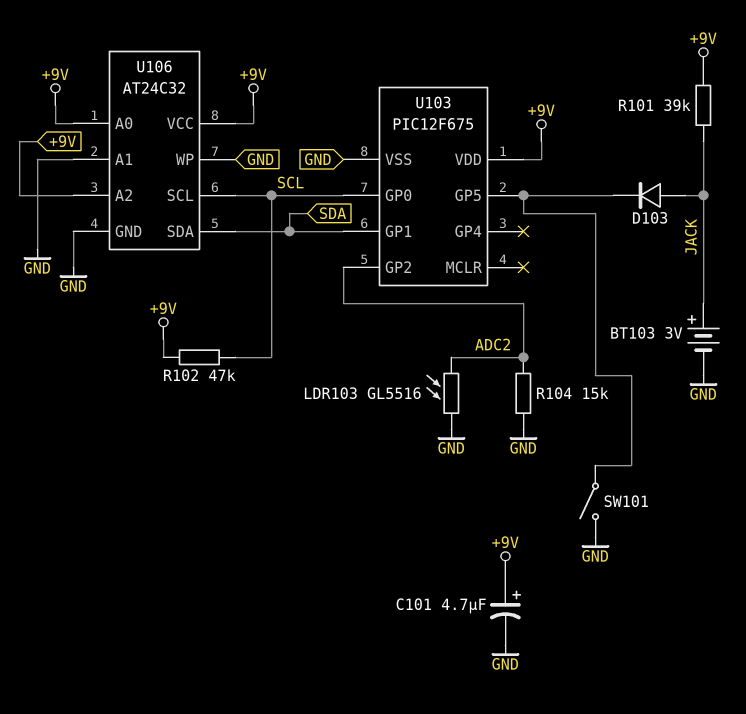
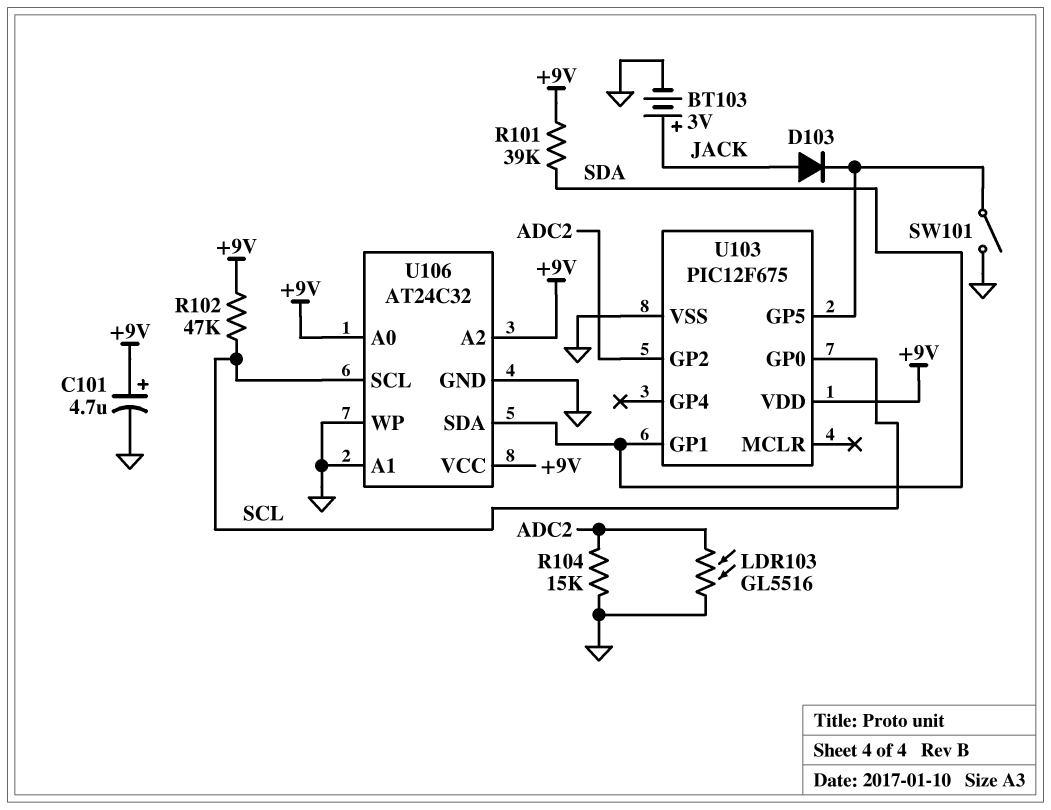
R101: 39k (+9V, JACK) -> 39k (+9V, SDA)

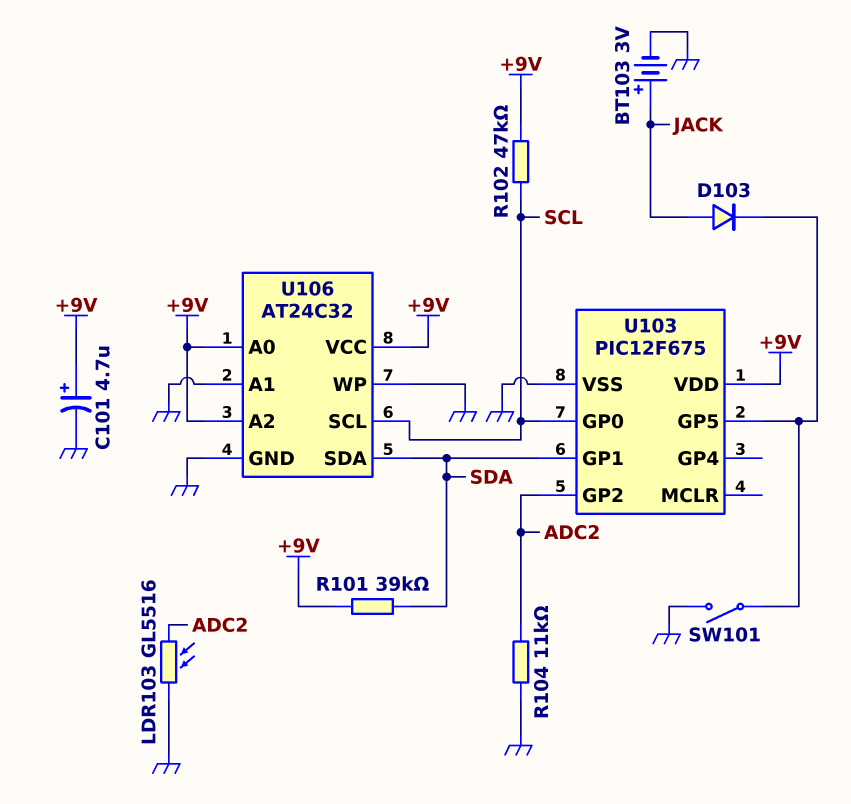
R104: 15k (ADC2, GND) -> 11k (ADC2, GND)

